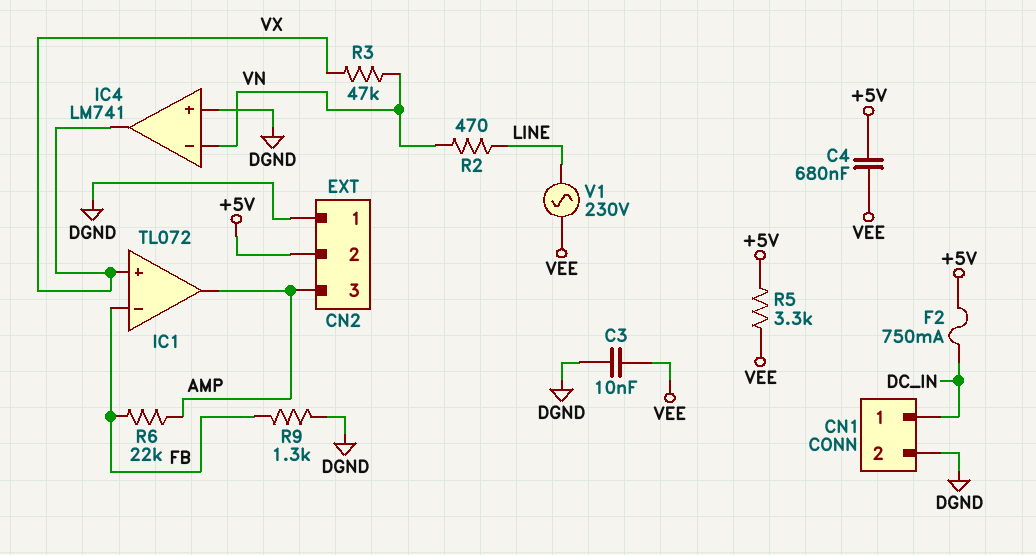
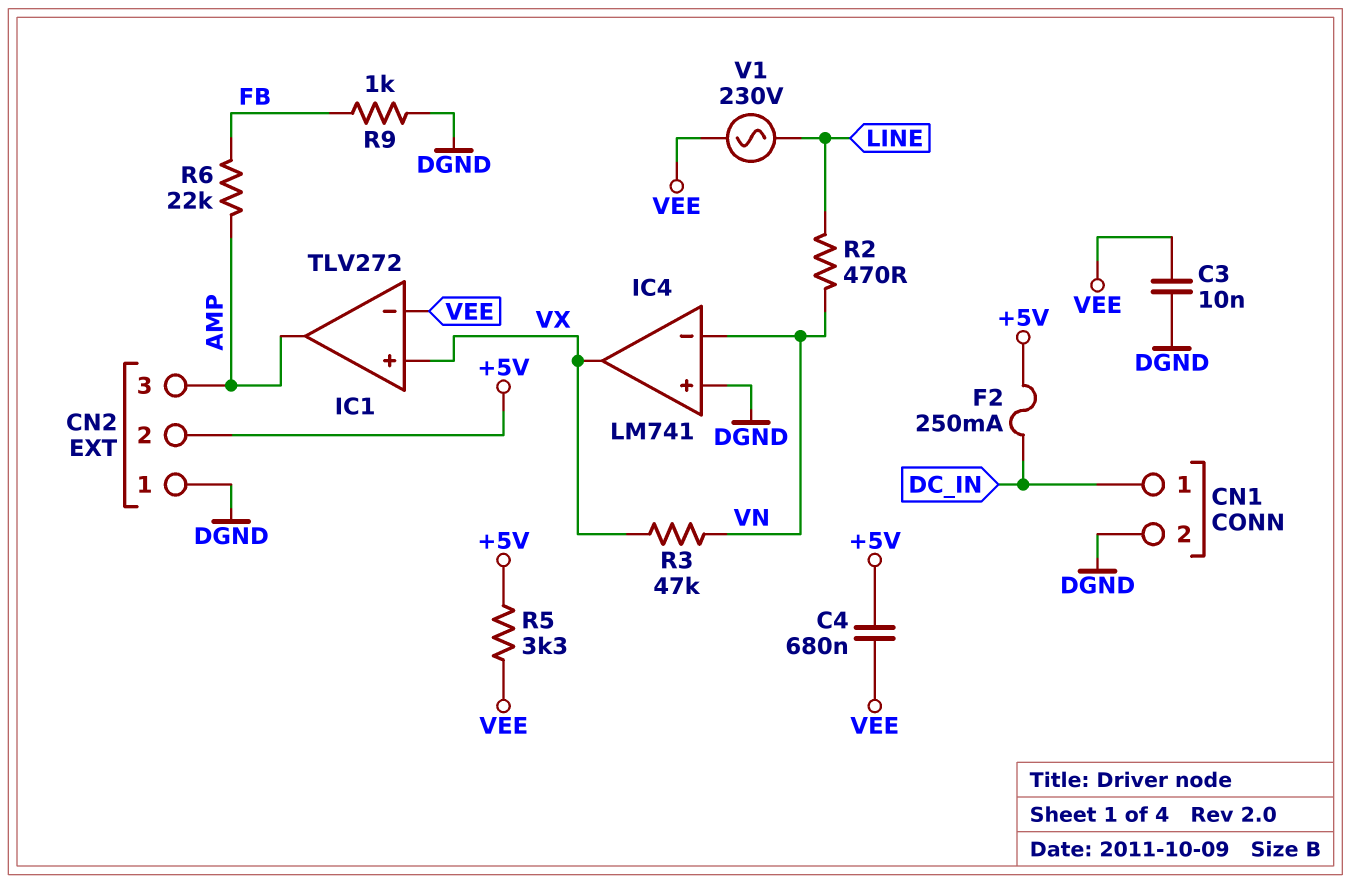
F2: 750mA (+5V, DC_IN) -> 250mA (+5V, DC_IN)
IC1: TL072 -> TLV272
IC1 pin in-: FB -> VEE
R9: 1.3k (DGND, FB) -> 1k (DGND, FB)

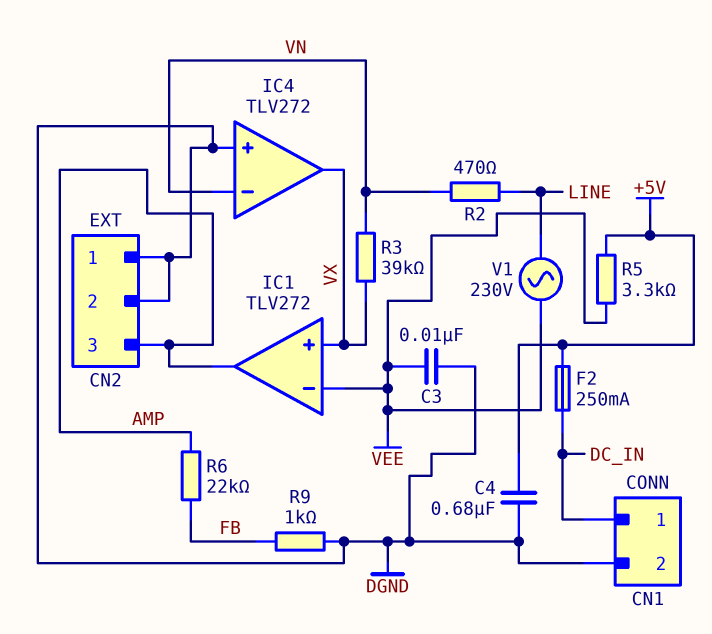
C4: 680nF (+5V, VEE) -> 680nF (+5V, DGND)
CN2 pin 2: +5V -> DGND
IC4: LM741 -> TLV272
R3: 47k (VN, VX) -> 39k (VN, VX)

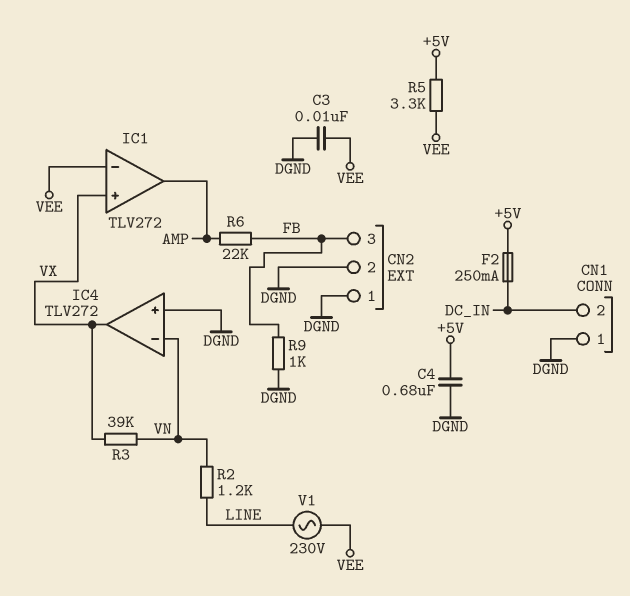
CN1 pin 1: DC_IN -> DGND
CN1 pin 2: DGND -> DC_IN
CN2 pin 3: AMP -> FB
R2: 470 (LINE, VN) -> 1.2k (LINE, VN)

